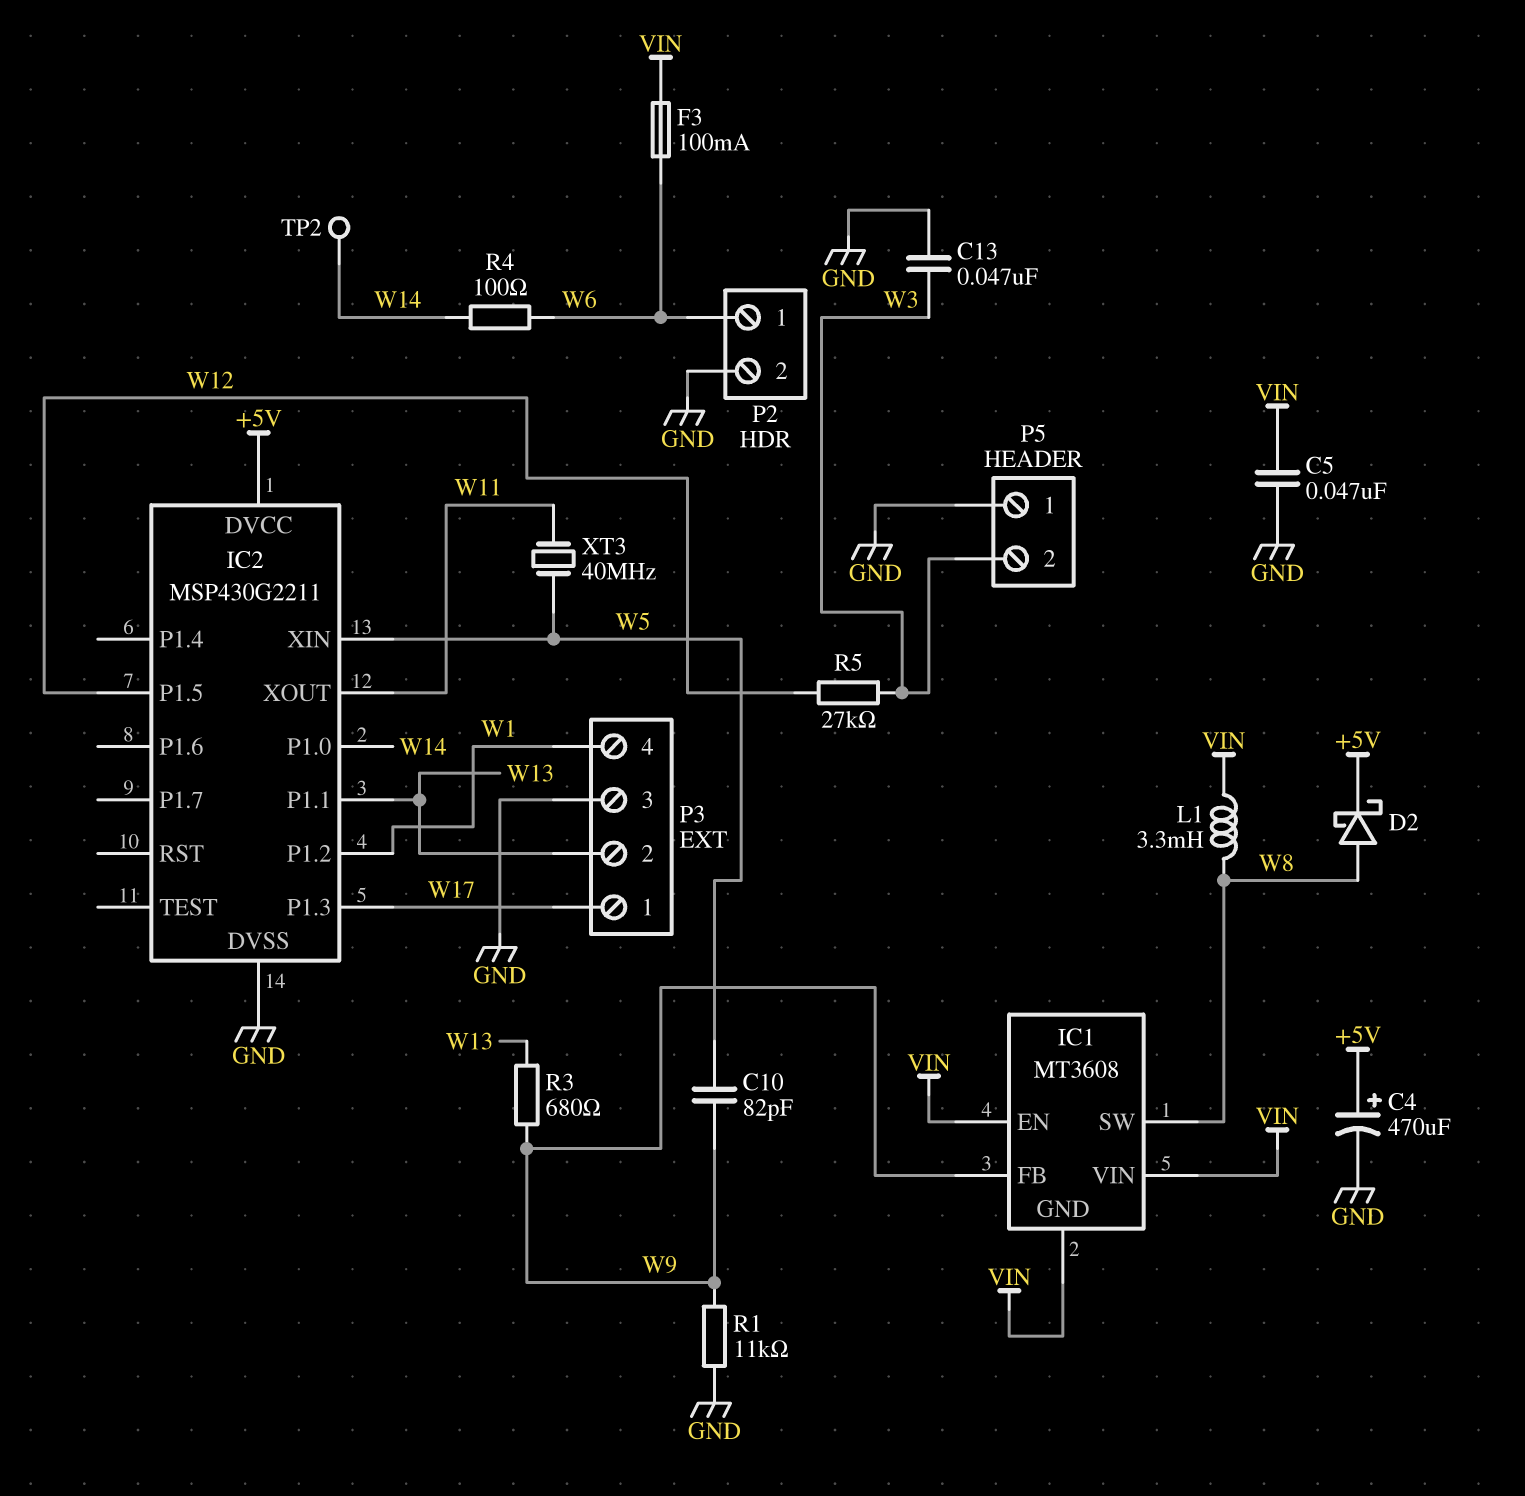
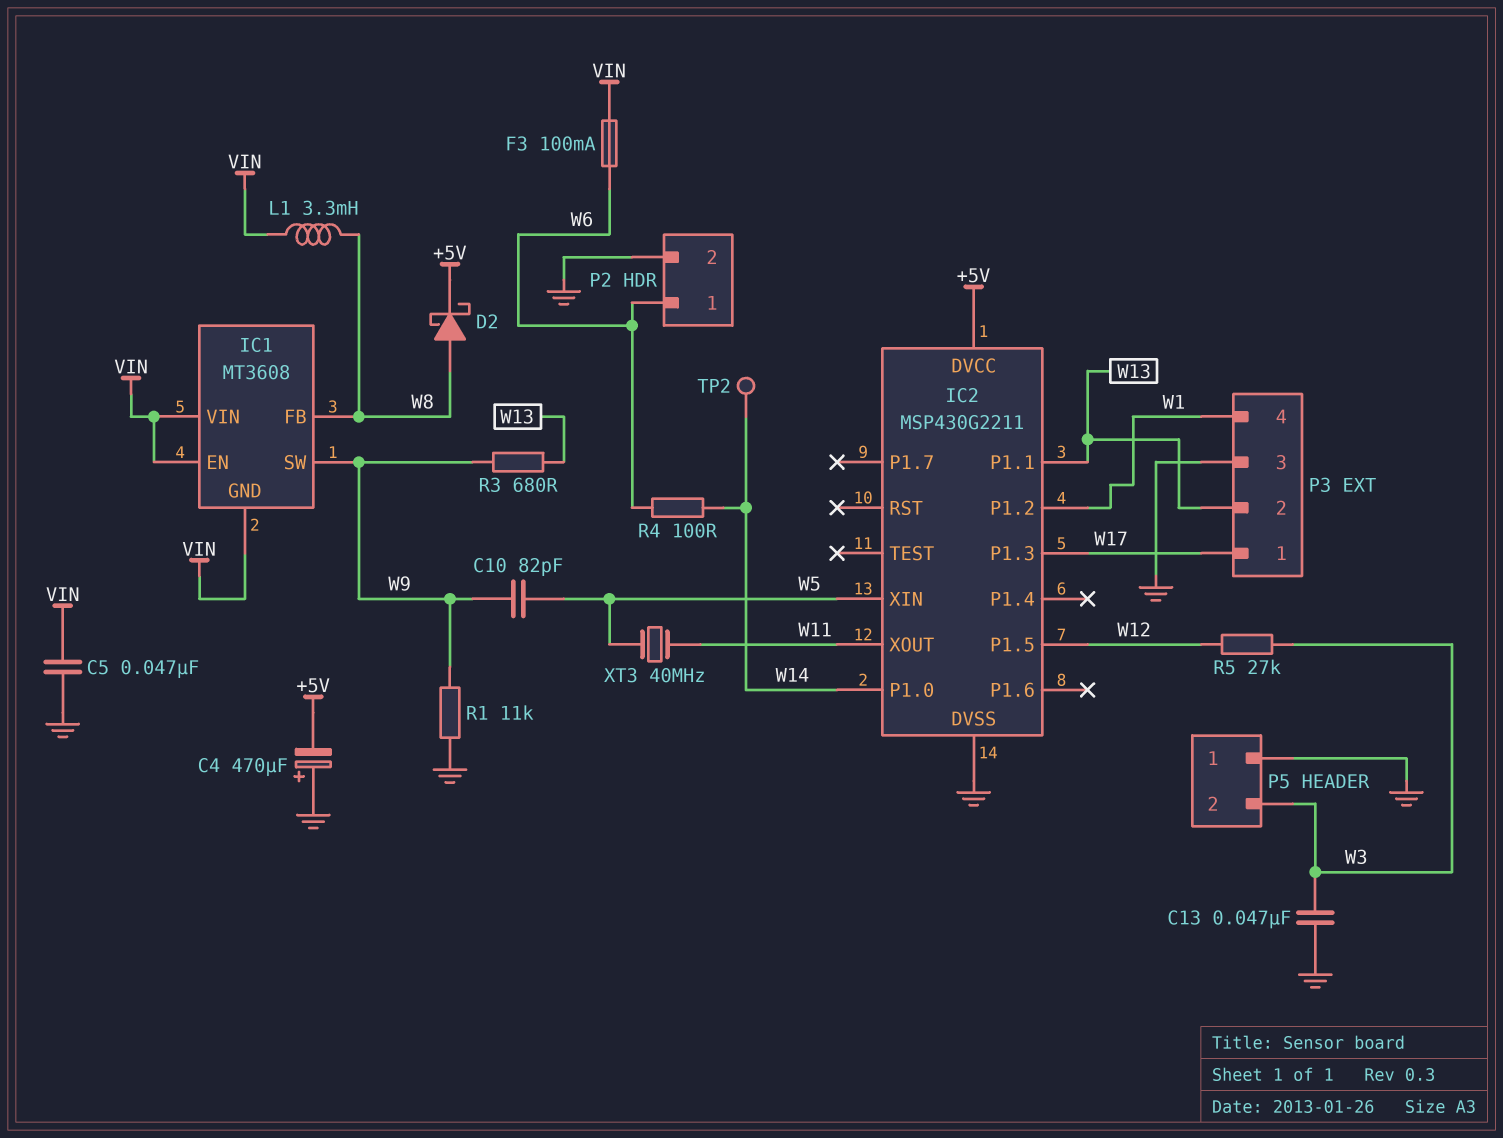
C4: 470uF (plus +5V, minus GND) -> 470uF (plus GND, minus +5V)
IC1 pin FB: W9 -> W8
IC1 pin SW: W8 -> W9

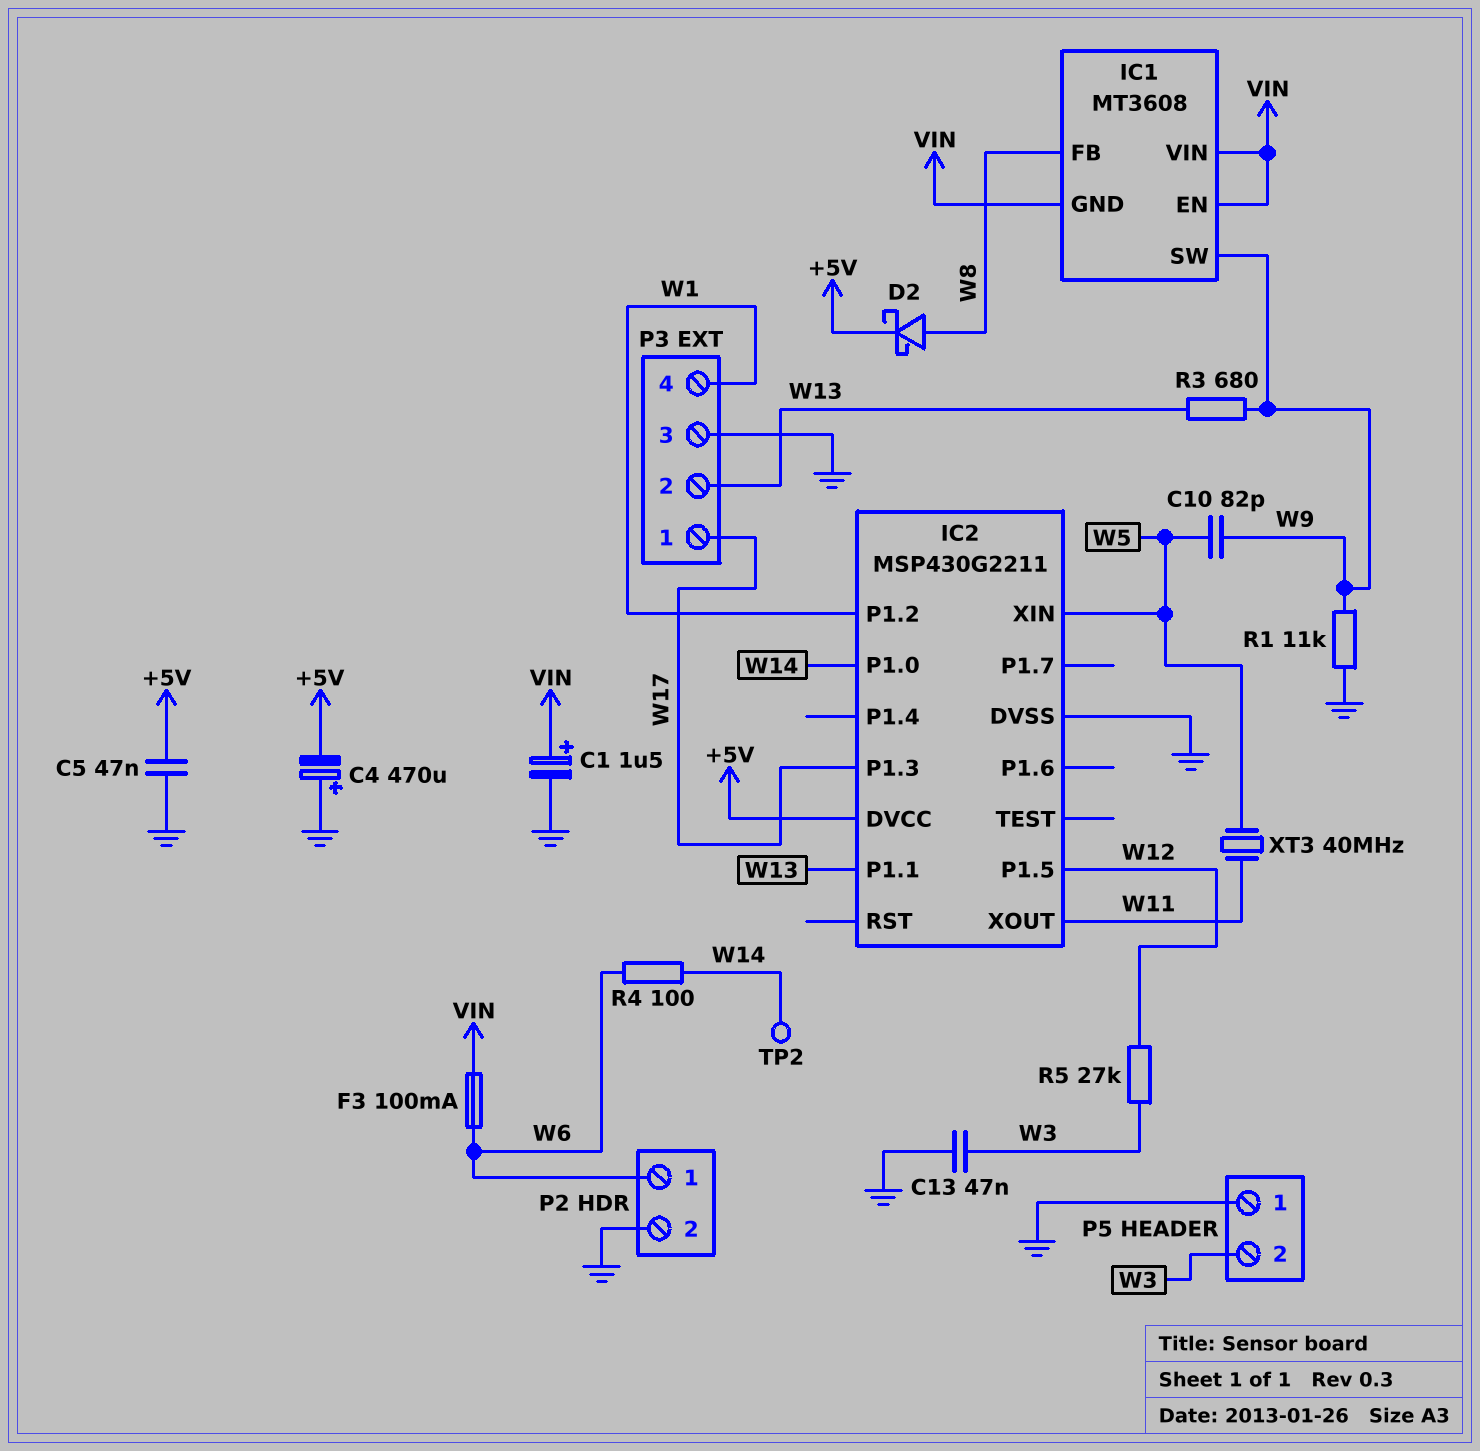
C1: none -> 1.5uF (plus VIN, minus GND)
C5: 47nF (GND, VIN) -> 47nF (+5V, GND)
L1: 3.3mH (VIN, W8) -> none

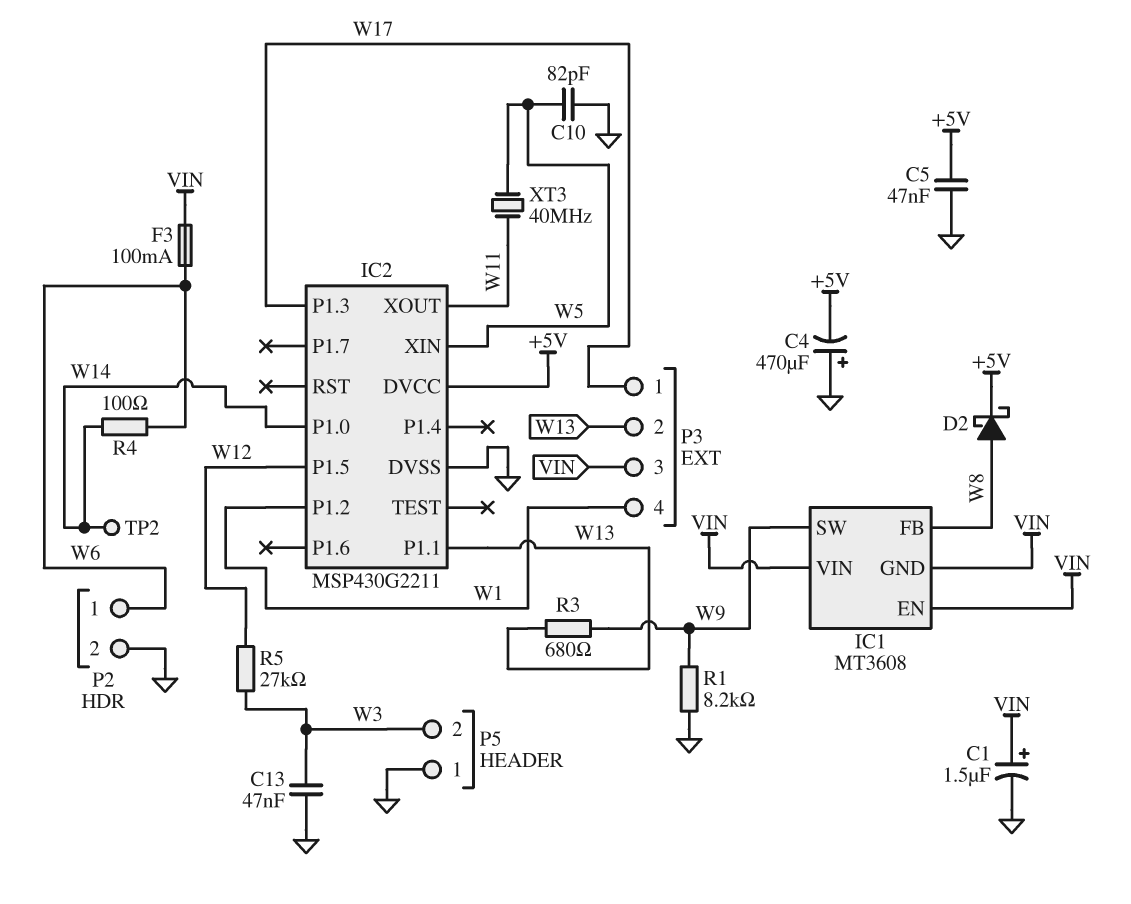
C10: 82pF (W5, W9) -> 82pF (GND, W5)
P3 pin 3: GND -> VIN
R1: 11k (GND, W9) -> 8.2k (GND, W9)

